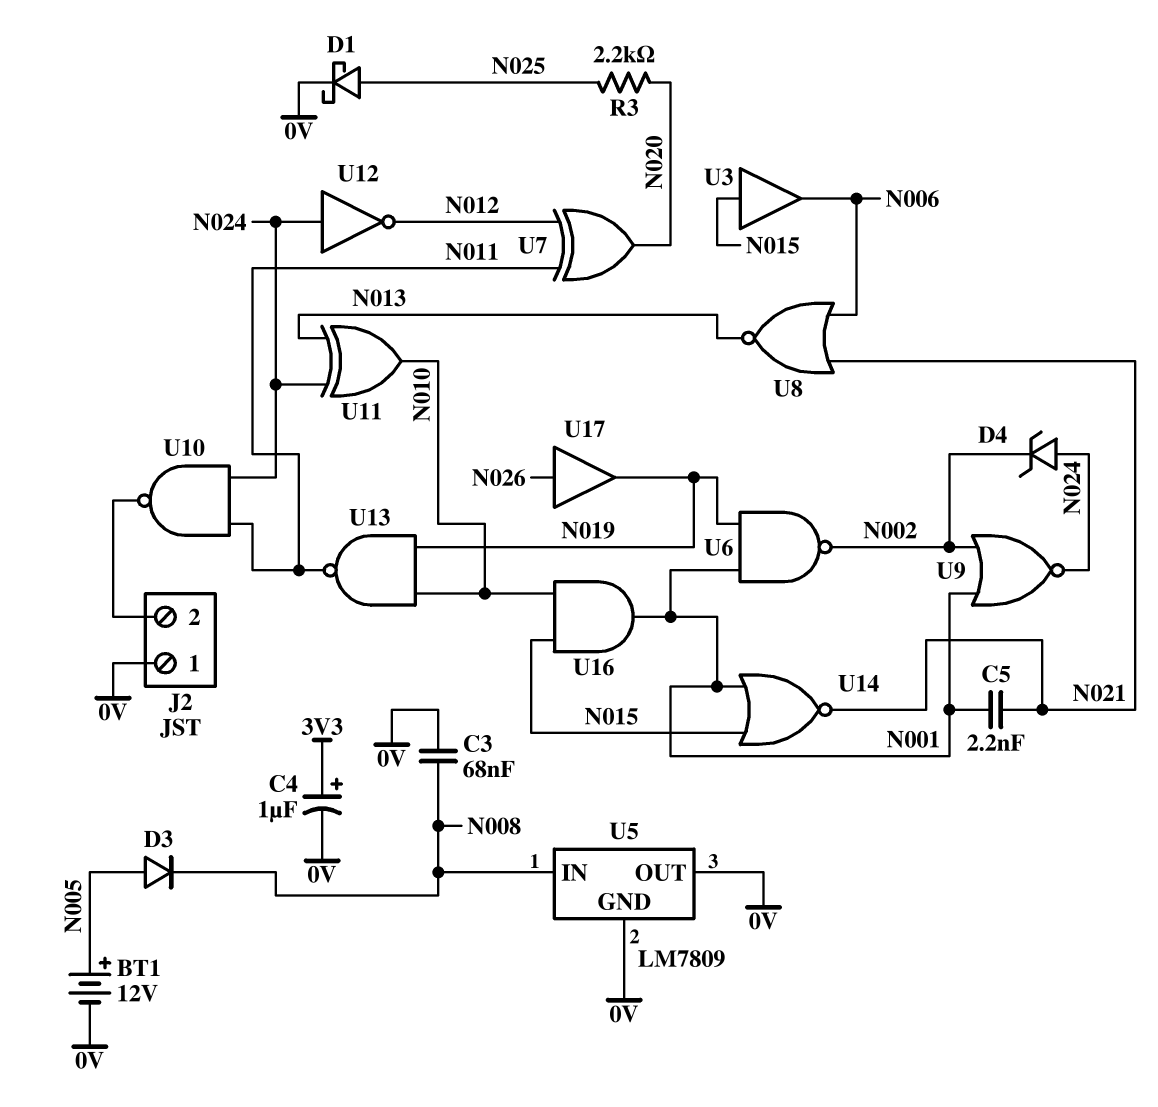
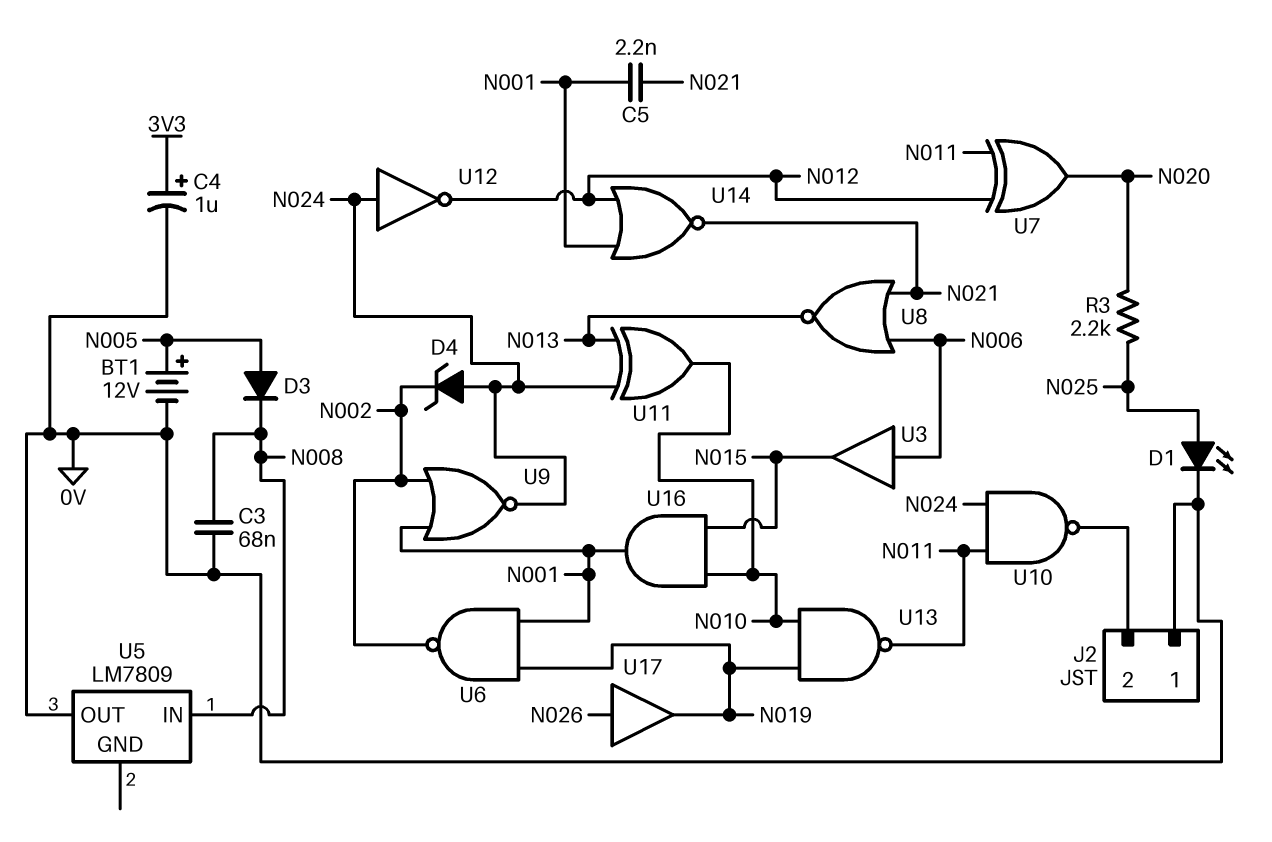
D1: schottky (A N025, K 0V) -> LED (A N025, K 0V)
U3: buffer (in N015, out N006) -> buffer (in N006, out N015)
U5 pin GND: 0V -> none
U14: NOR (in N001, in N015, out N021) -> NOR (in N001, in N012, out N021)

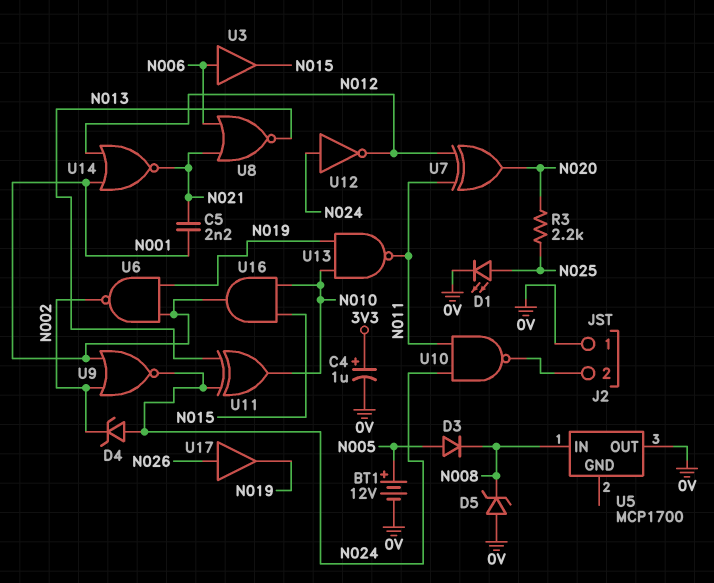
C3: 68nF (0V, N008) -> none
D5: none -> zener (A 0V, K N008)
U5: LM7809 -> MCP1700

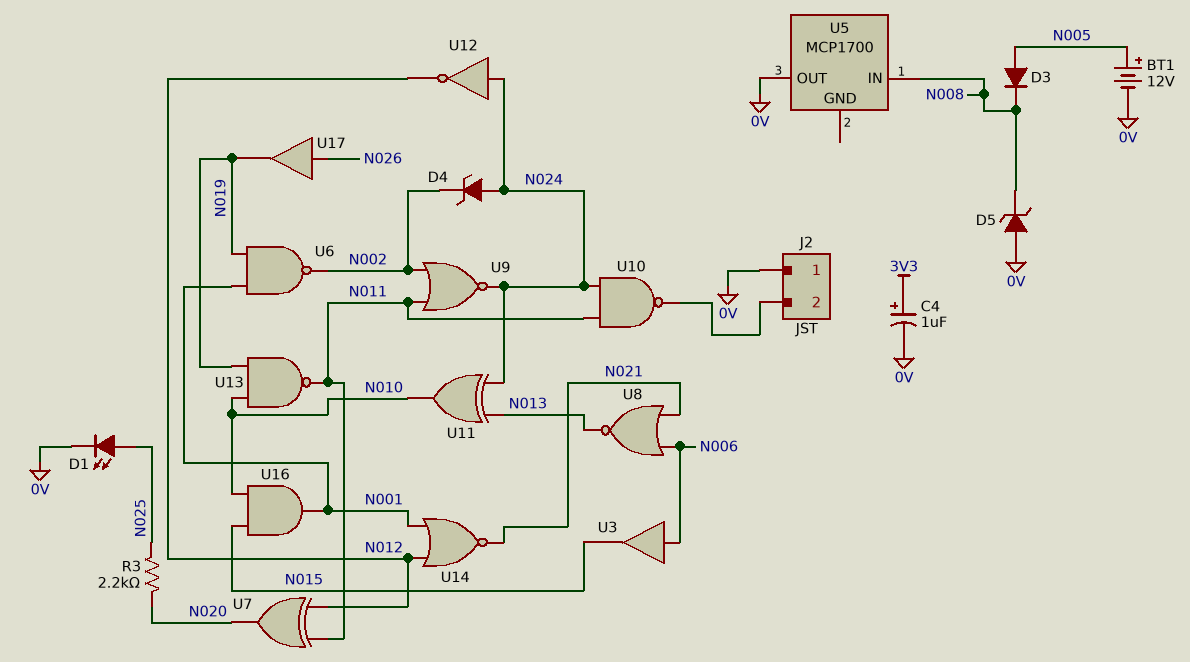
C5: 2.2nF (N001, N021) -> none
U9: NOR (in N001, in N002, out N024) -> NOR (in N002, in N011, out N024)

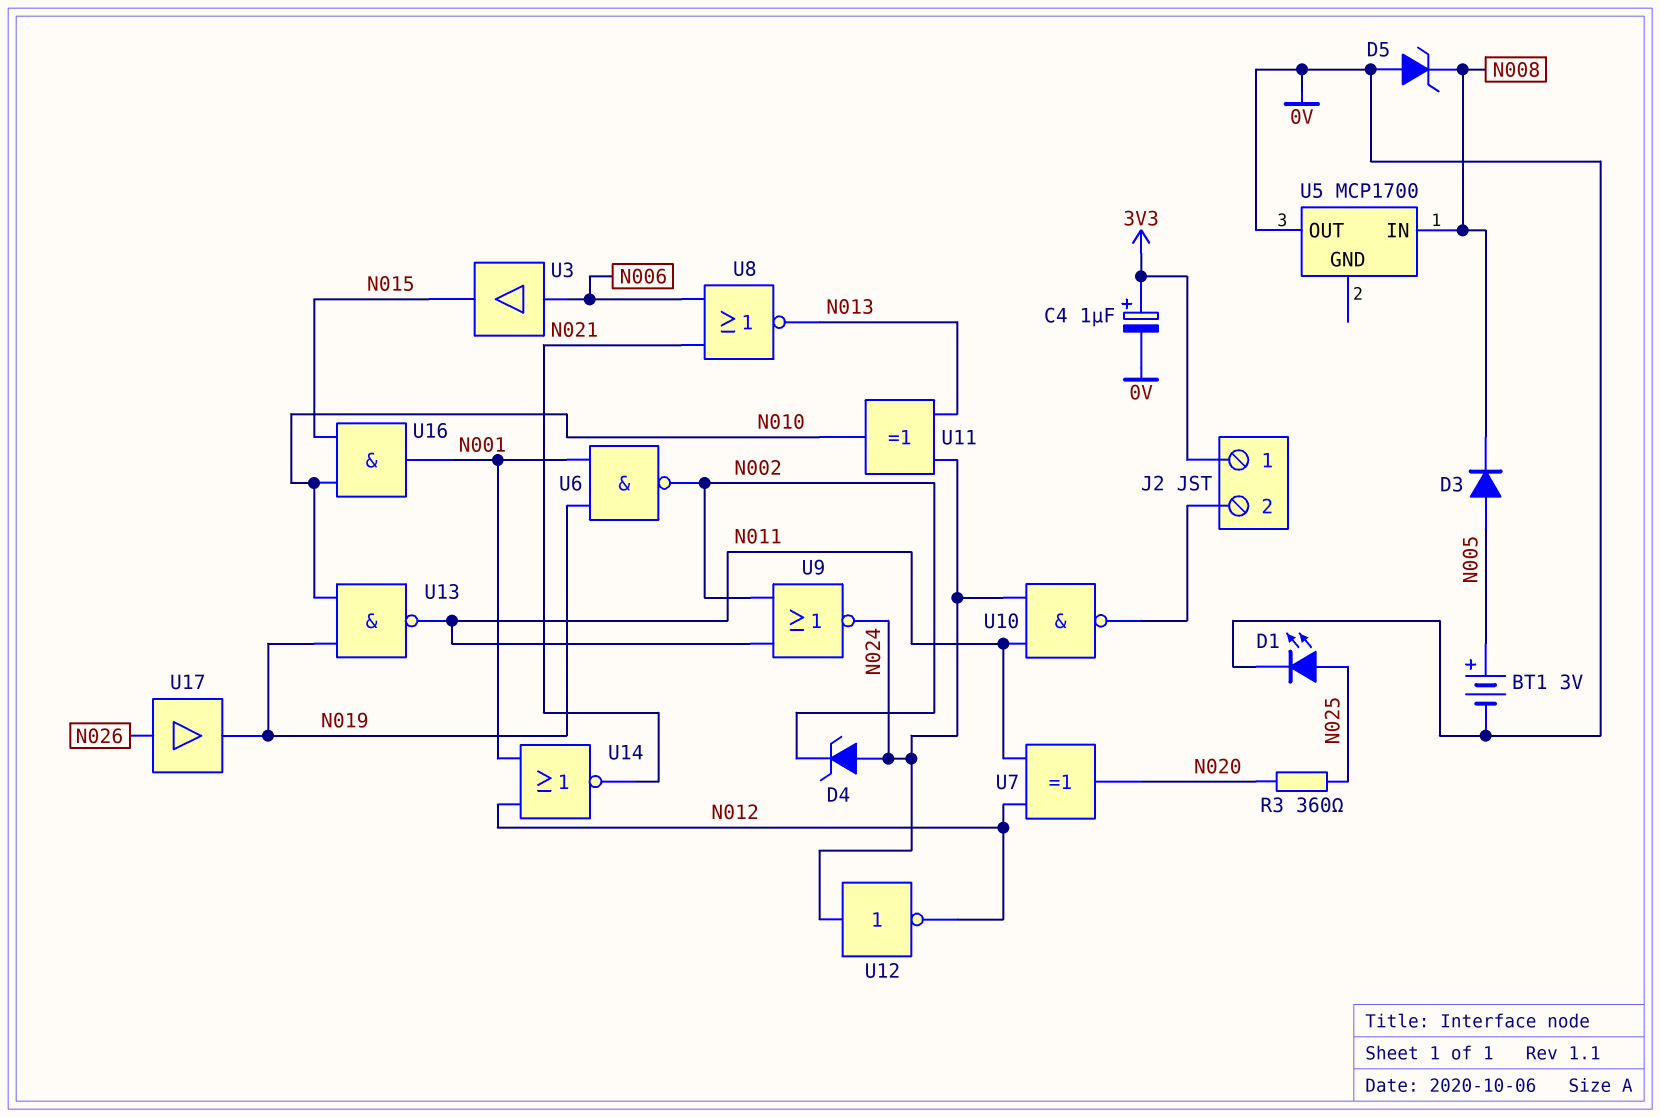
BT1: 12V (plus N005, minus 0V) -> 3V (plus N005, minus 0V)
J2 pin 1: 0V -> 3V3
R3: 2.2k (N020, N025) -> 360 (N020, N025)

